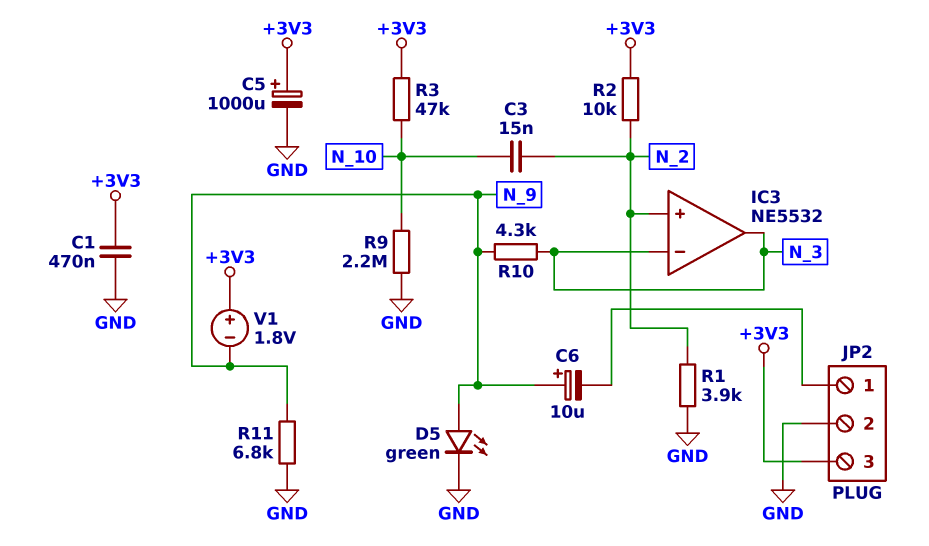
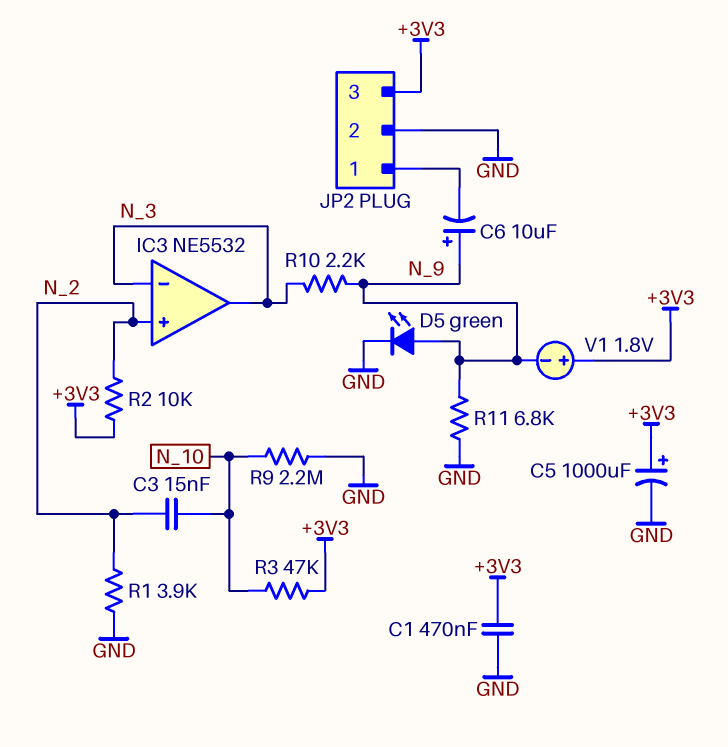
R10: 4.3k (N_3, N_9) -> 2.2k (N_3, N_9)

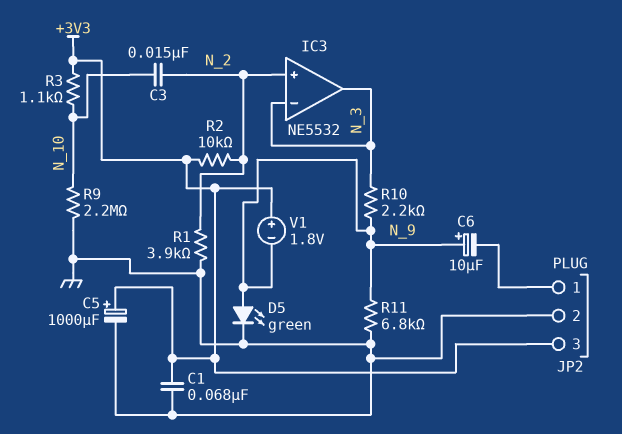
C1: 470nF (+3V3, GND) -> 68nF (+3V3, GND)
R3: 47k (+3V3, N_10) -> 1.1k (+3V3, N_10)

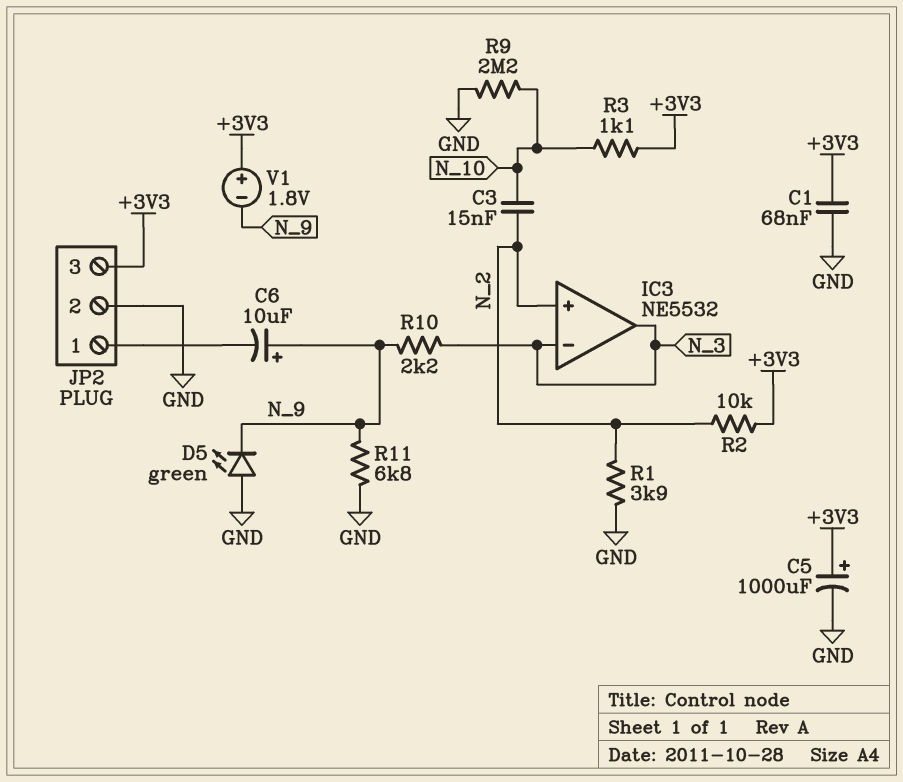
D5: LED green (A N_9, K GND) -> LED green (A GND, K N_9)

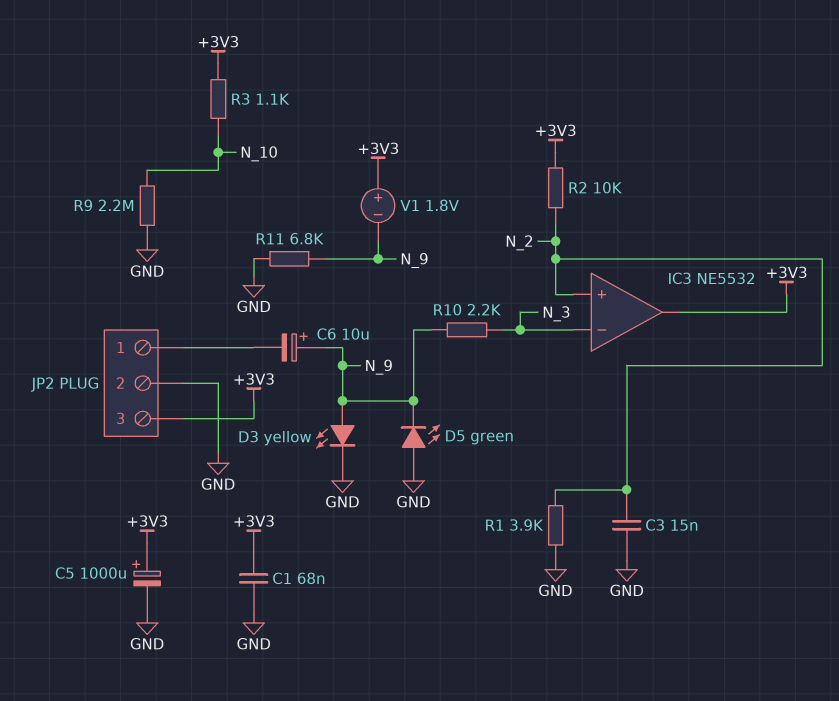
C3: 15nF (N_2, N_10) -> 15nF (GND, N_2)
D3: none -> LED yellow (A N_9, K GND)
IC3 pin out: N_3 -> +3V3

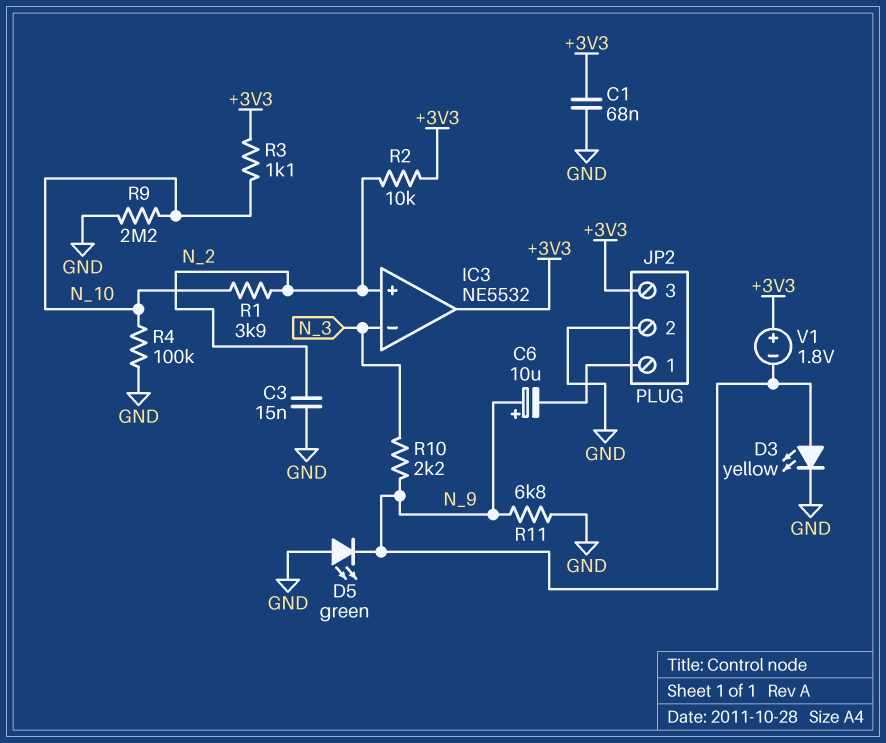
C5: 1000uF (plus +3V3, minus GND) -> none
R1: 3.9k (GND, N_2) -> 3.9k (N_2, N_10)
R4: none -> 100k (GND, N_10)

